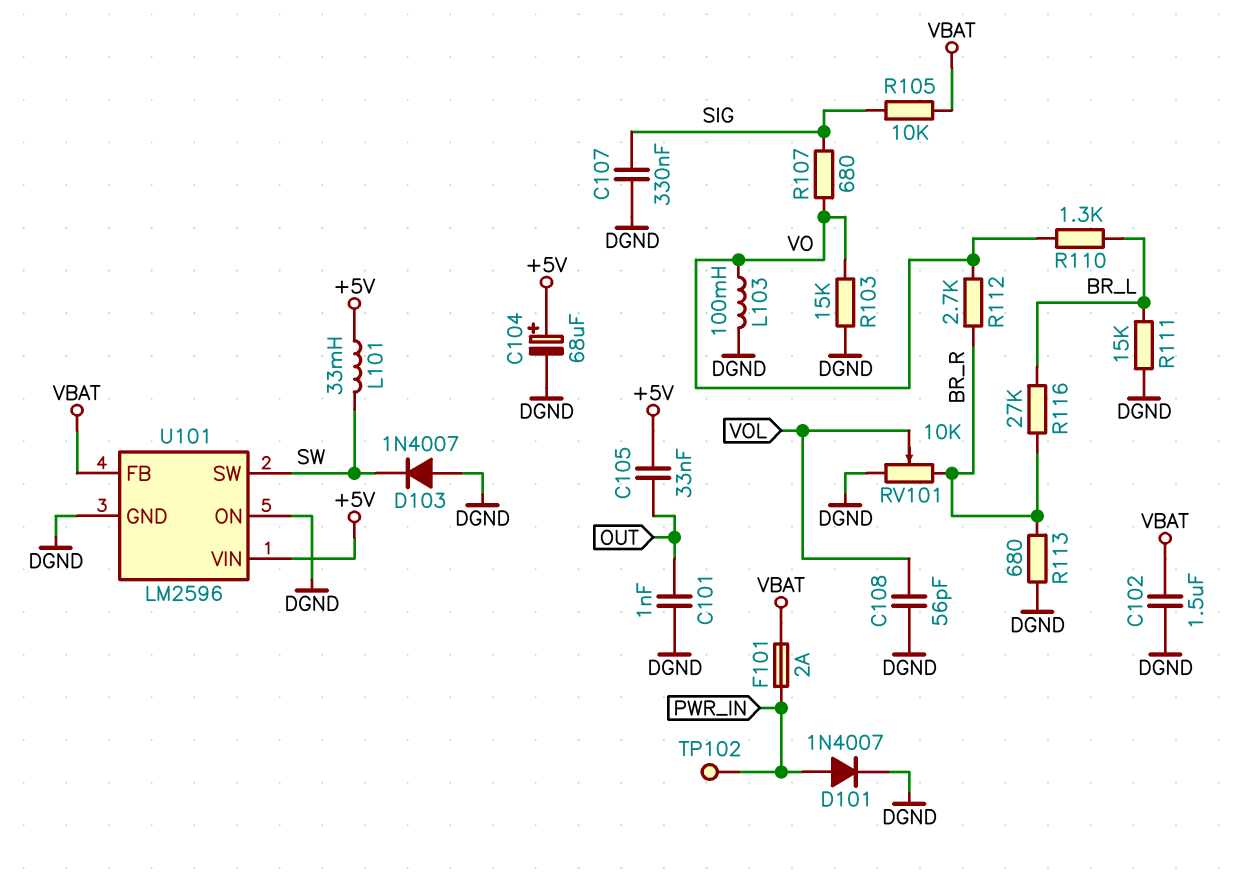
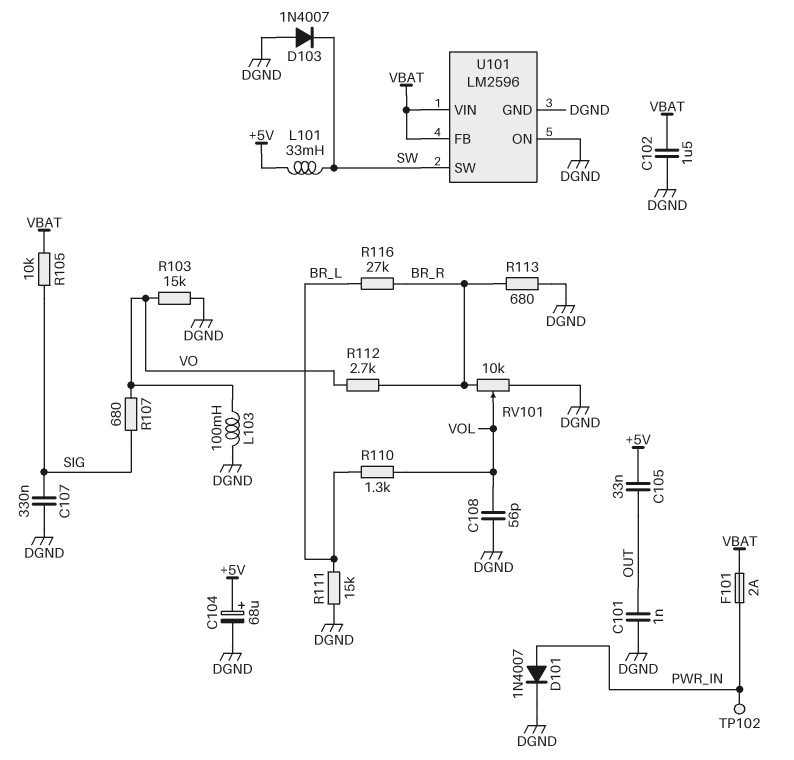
R110: 1.3k (BR_L, VO) -> 1.3k (BR_L, VOL)
U101 pin VIN: +5V -> VBAT

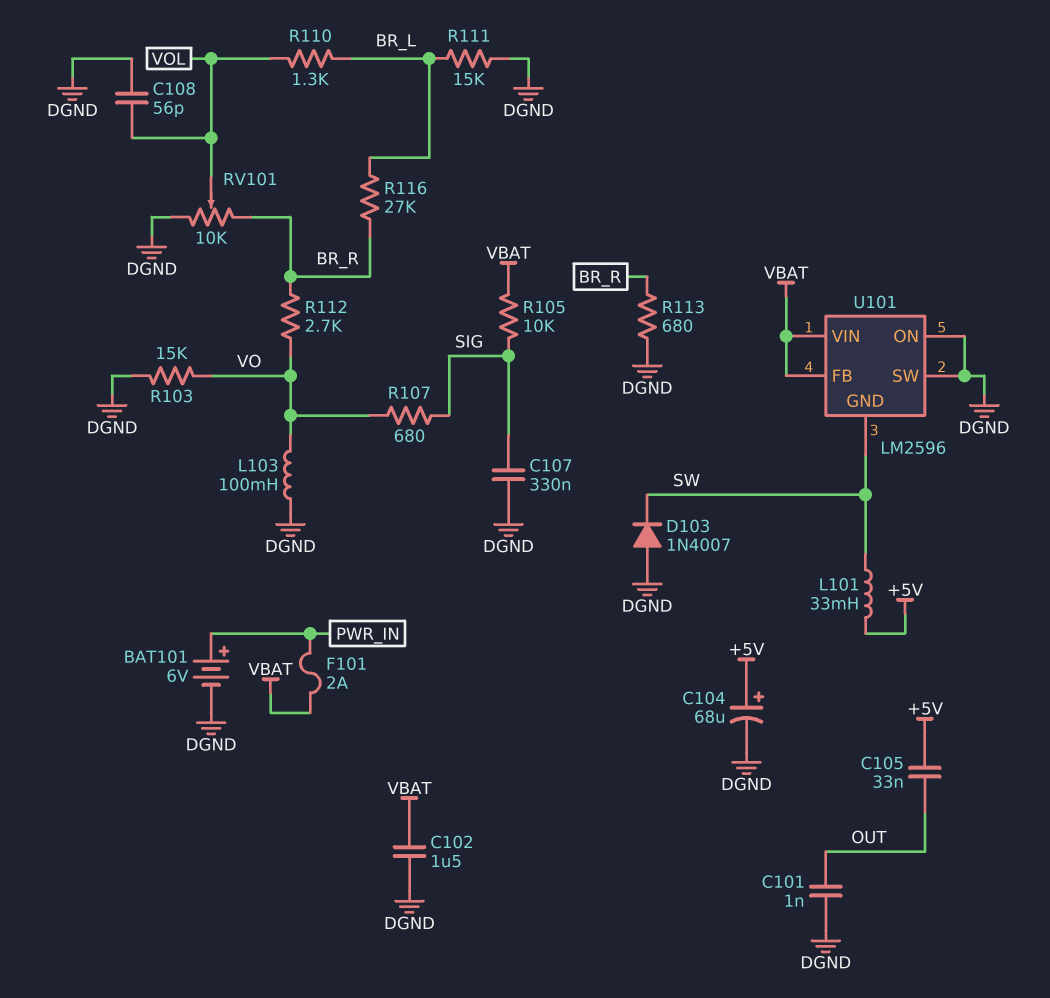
BAT101: none -> 6V (plus PWR_IN, minus DGND)
D101: diode 1N4007 (A PWR_IN, K DGND) -> none
TP102: test point (PWR_IN) -> none
U101 pin GND: DGND -> SW
U101 pin SW: SW -> DGND

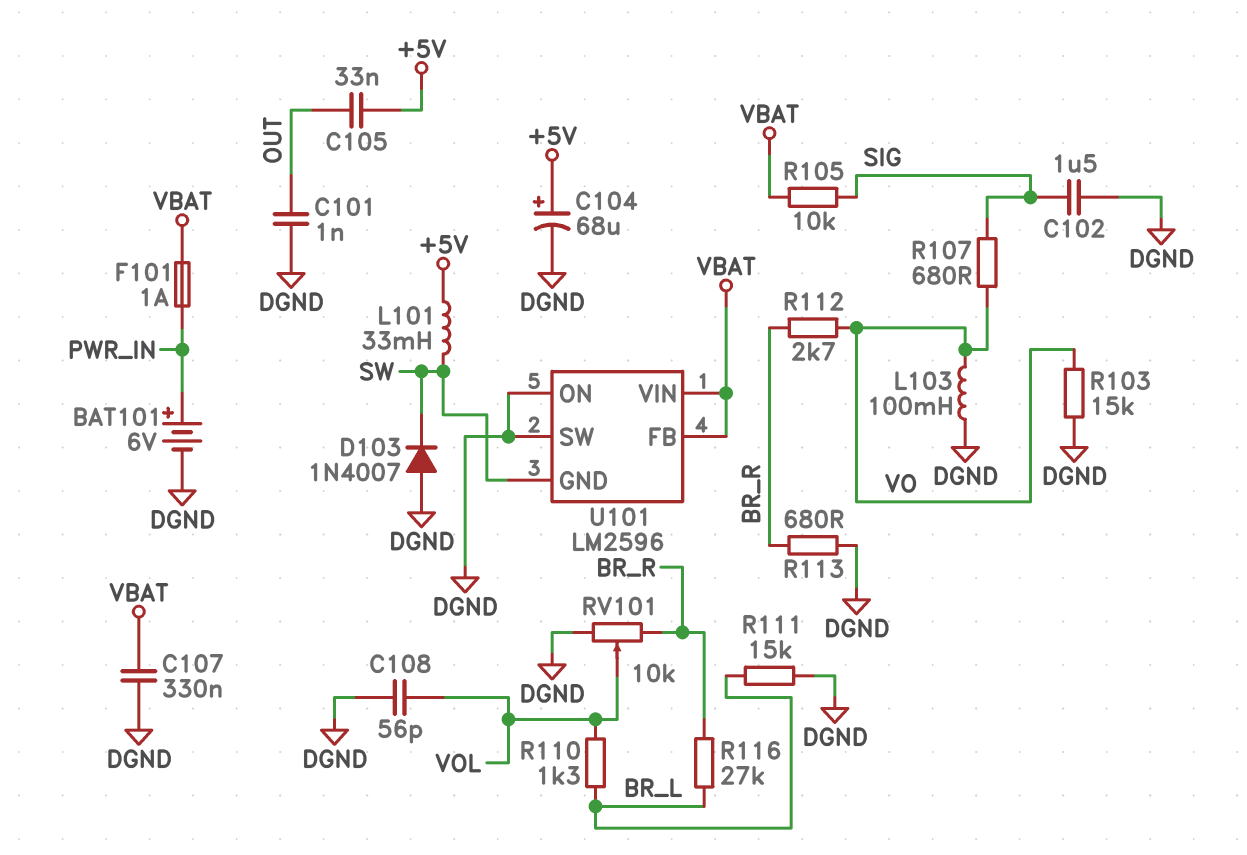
C102: 1.5uF (DGND, VBAT) -> 1.5uF (DGND, SIG)
C107: 330nF (DGND, SIG) -> 330nF (DGND, VBAT)
F101: 2A (PWR_IN, VBAT) -> 1A (PWR_IN, VBAT)

